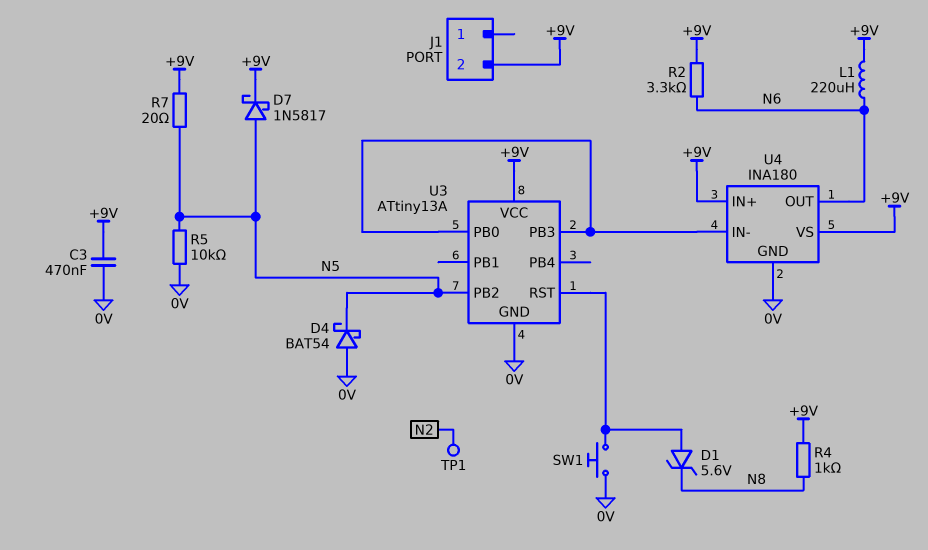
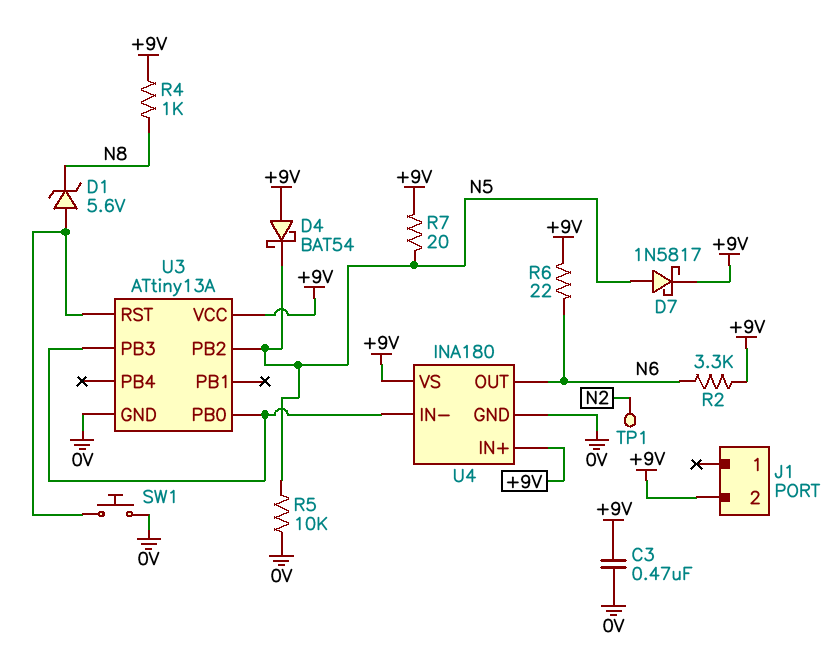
D4: schottky BAT54 (A 0V, K N5) -> schottky BAT54 (A +9V, K N5)
L1: 220uH (+9V, N6) -> none
R6: none -> 22 (+9V, N6)

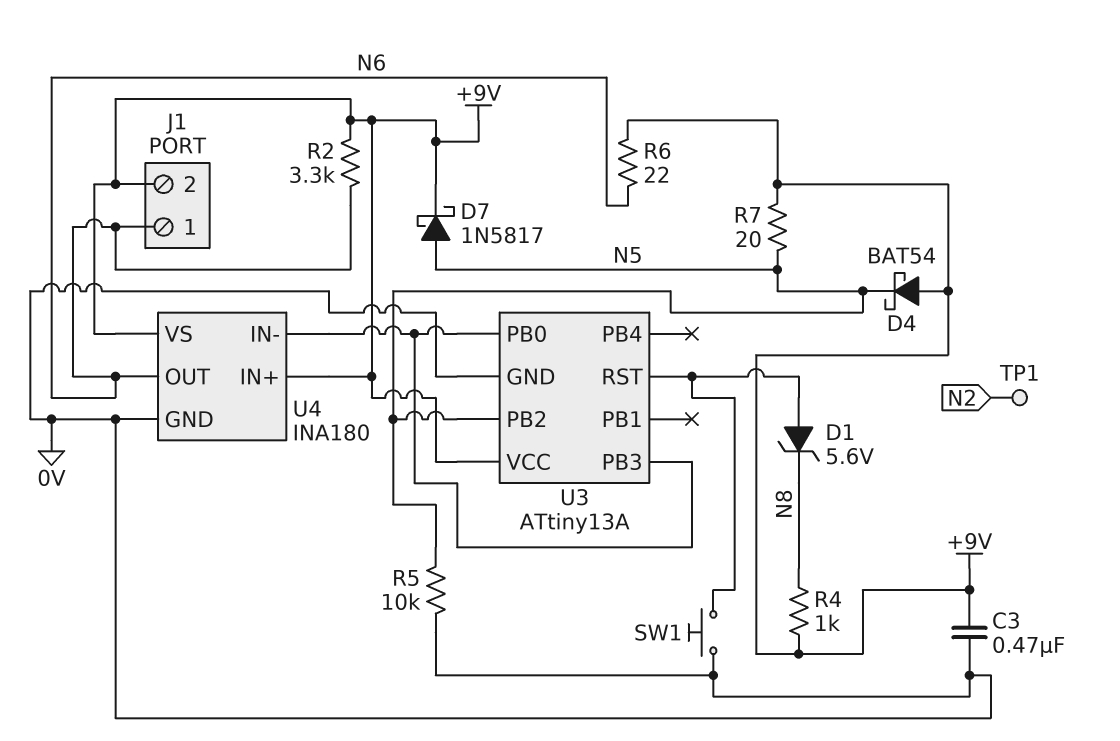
J1 pin 1: none -> N6

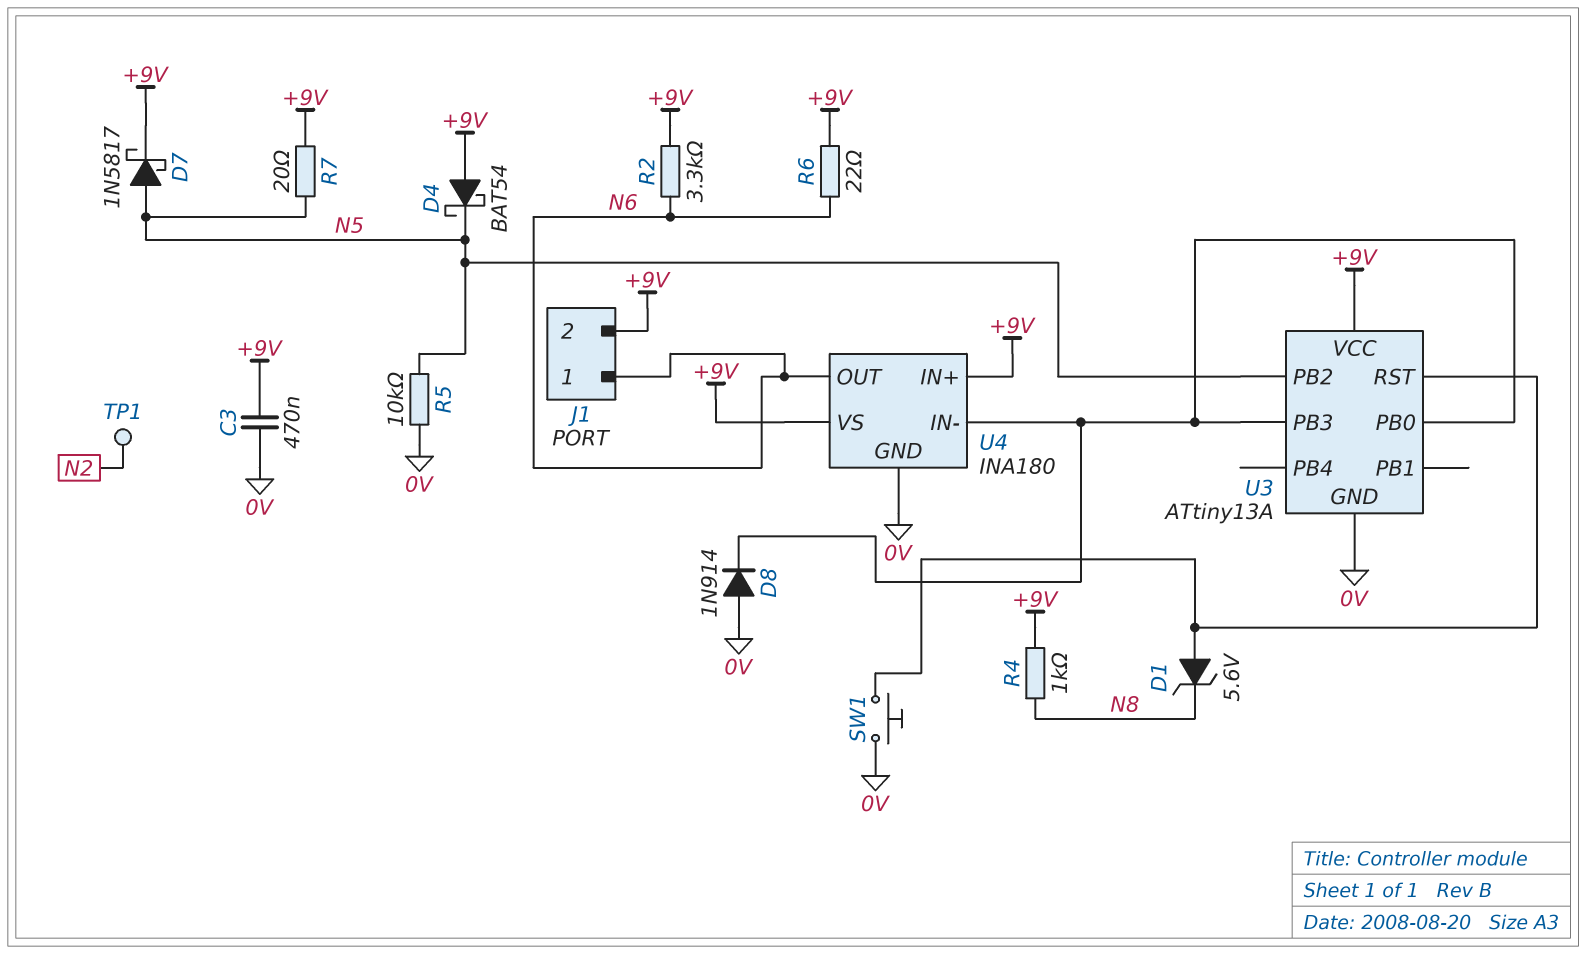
D8: none -> diode 1N914 (A 0V, K U3/PB0)

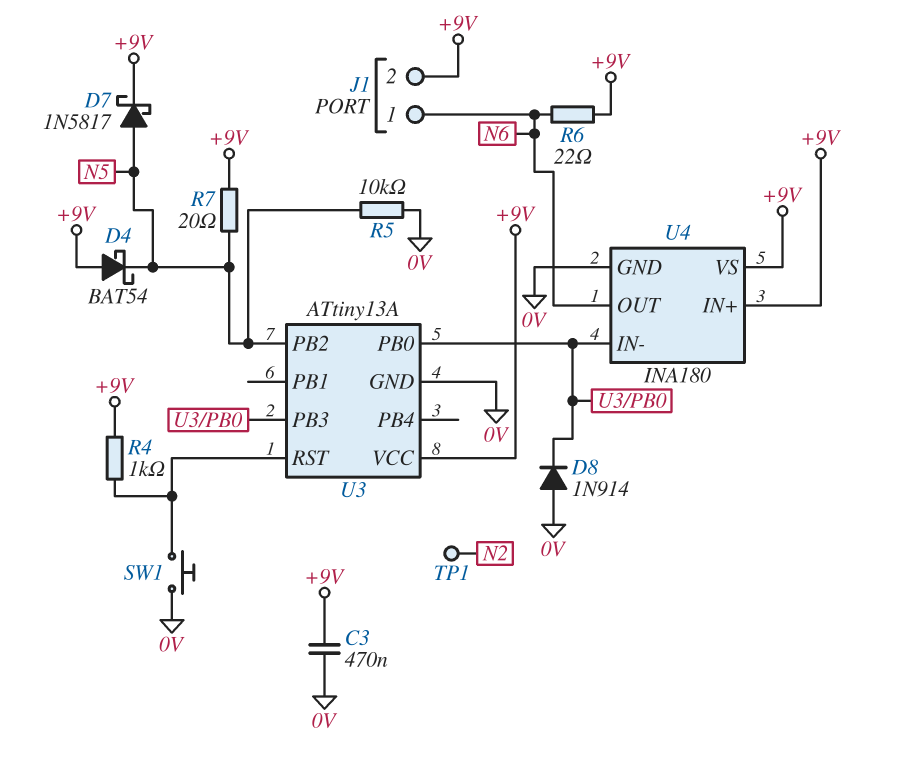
D1: zener 5.6V (A U3/RST, K N8) -> none
R2: 3.3k (+9V, N6) -> none
R4: 1k (+9V, N8) -> 1k (+9V, U3/RST)

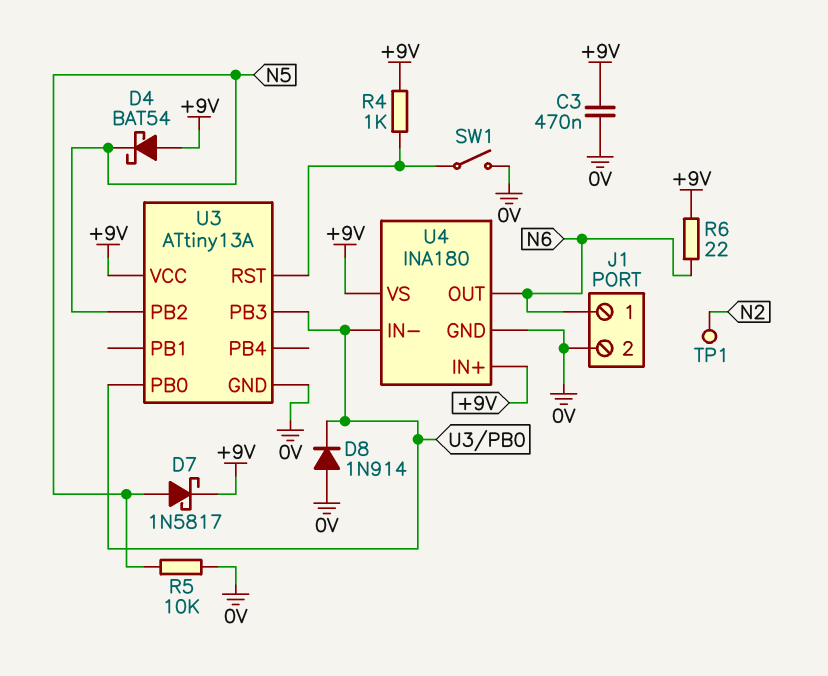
J1 pin 2: +9V -> 0V
R7: 20 (+9V, N5) -> none
SW1: button (0V, U3/RST) -> switch (0V, U3/RST)

